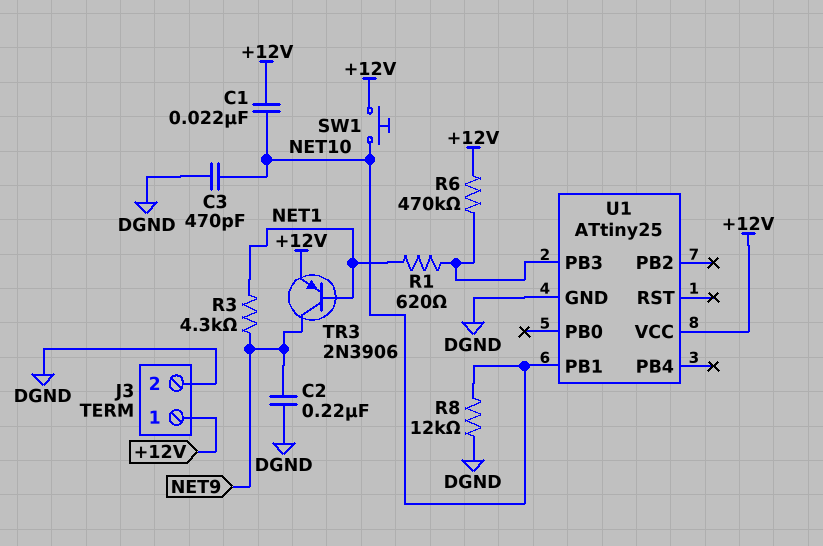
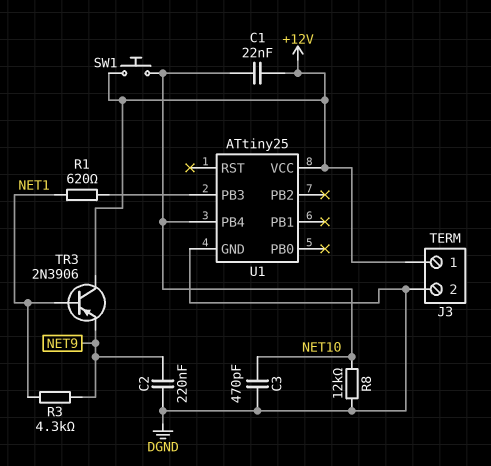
R6: 470k (+12V, U1/PB3) -> none
TR3: PNP 2N3906 (B NET1, C NET9, E +12V) -> PNP 2N3906 (B NET1, C +12V, E NET9)
U1 pin PB1: NET10 -> none
U1 pin PB4: none -> NET10

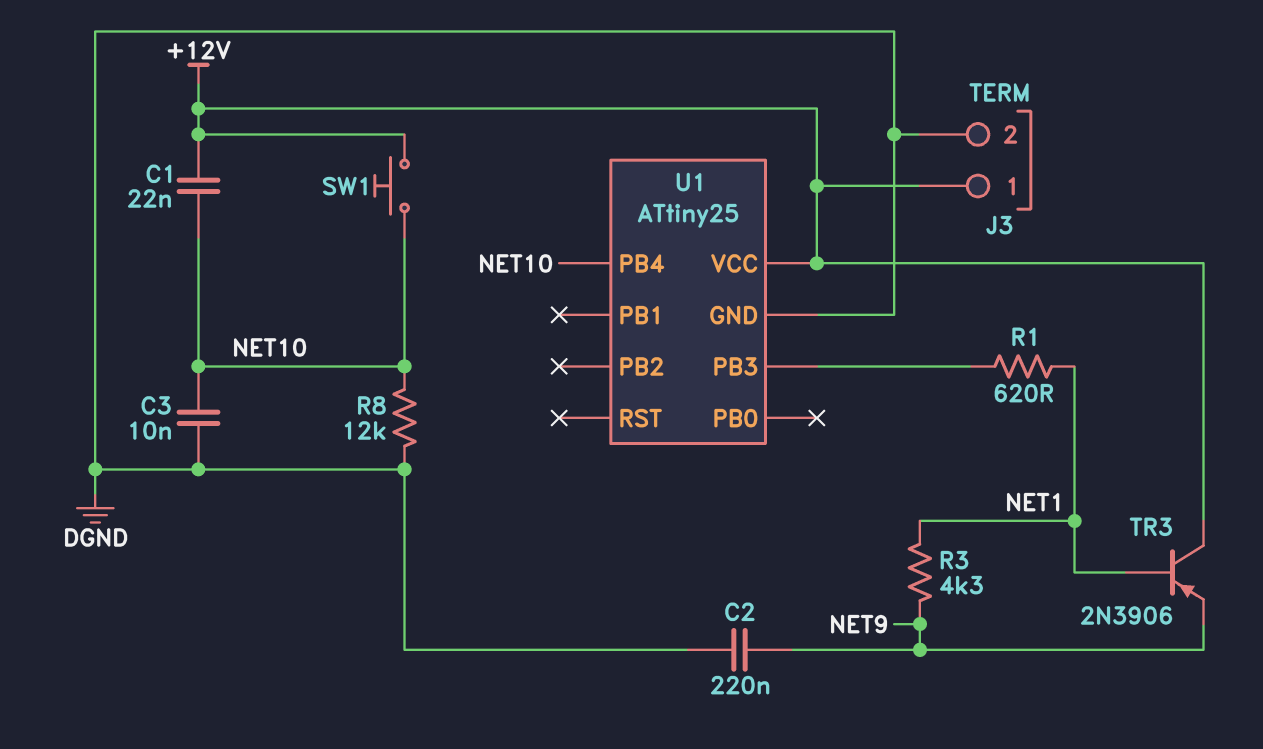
C3: 470pF (DGND, NET10) -> 10nF (DGND, NET10)

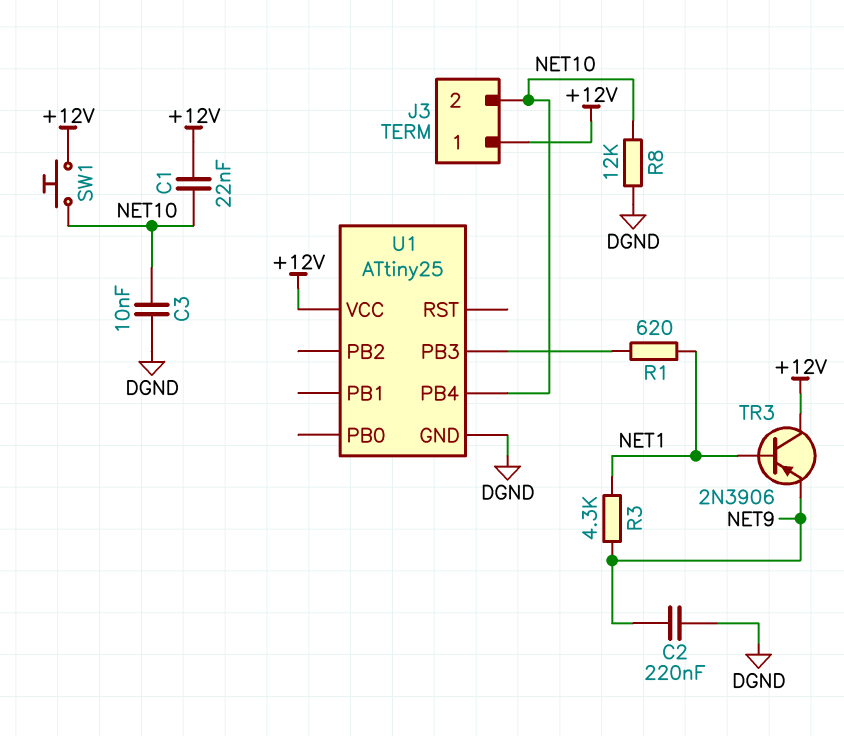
J3 pin 2: DGND -> NET10

